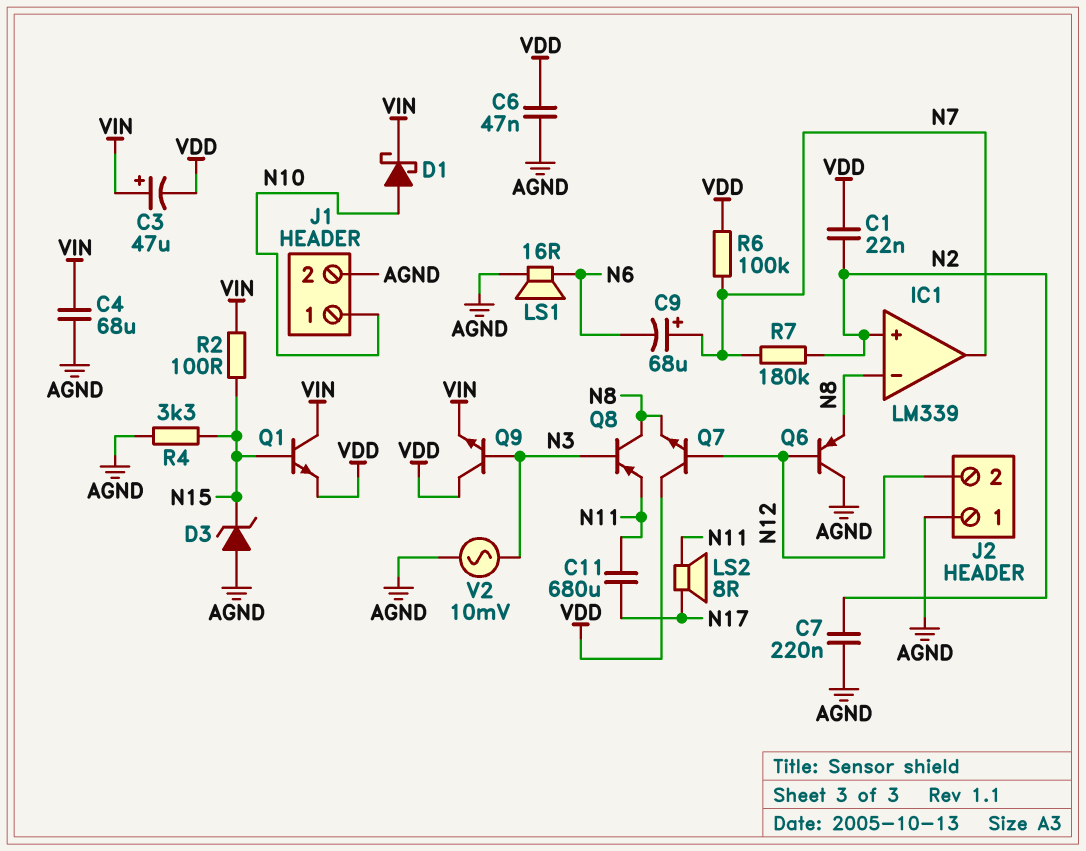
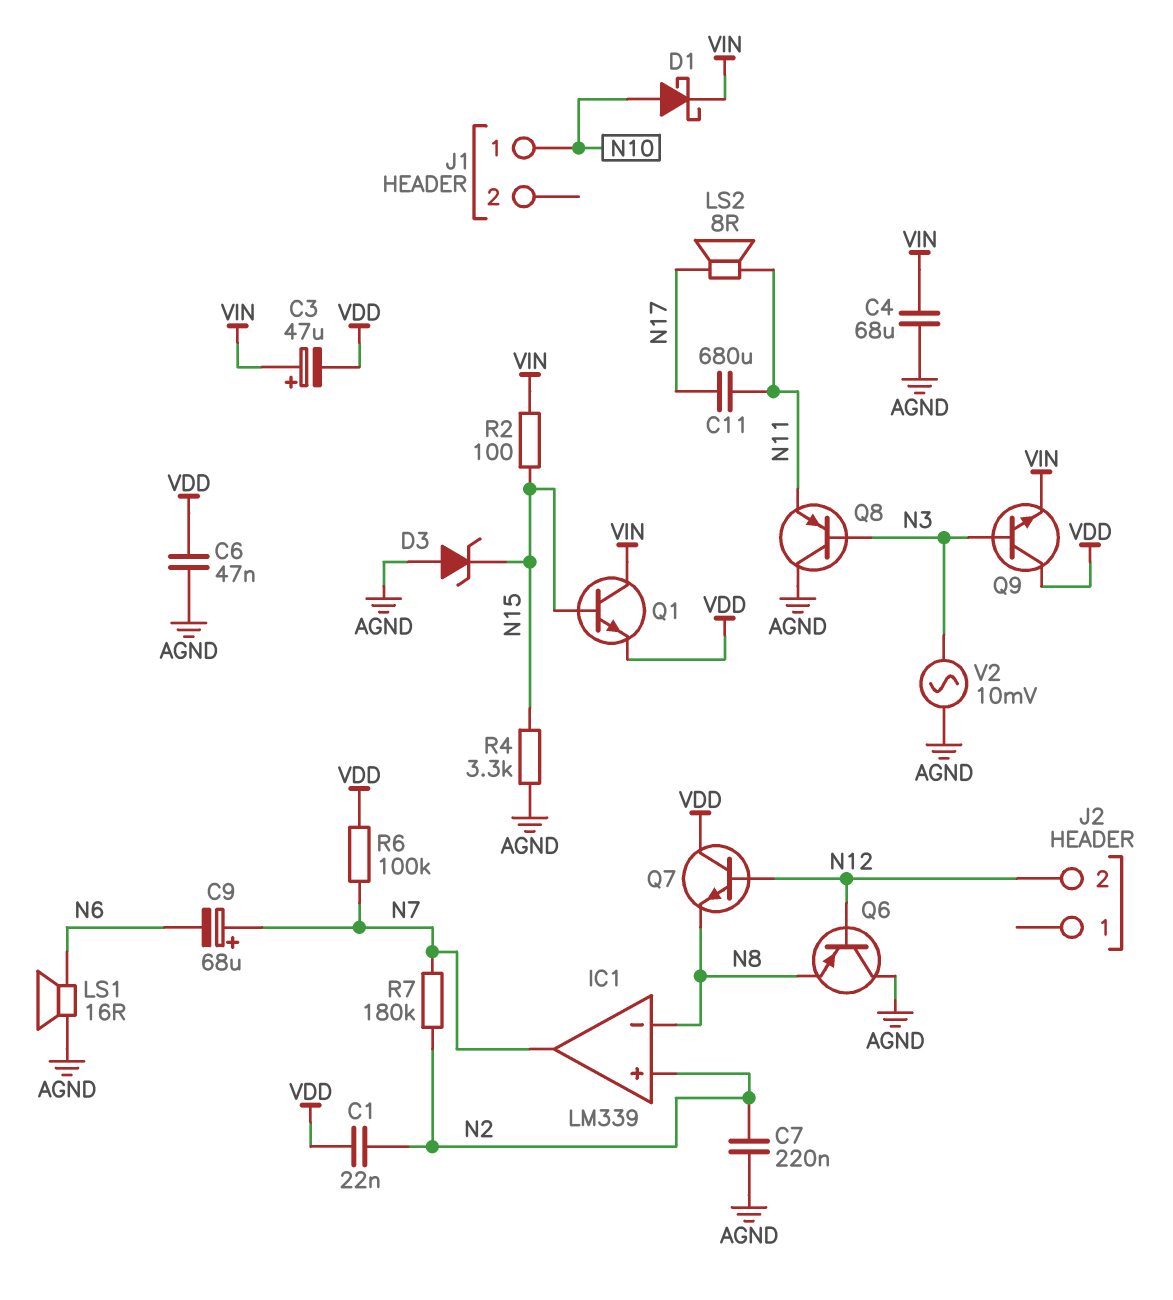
J1 pin 2: AGND -> none
J2 pin 1: AGND -> none
Q8: PNP (B N3, C N8, E N11) -> PNP (B N3, C AGND, E N11)

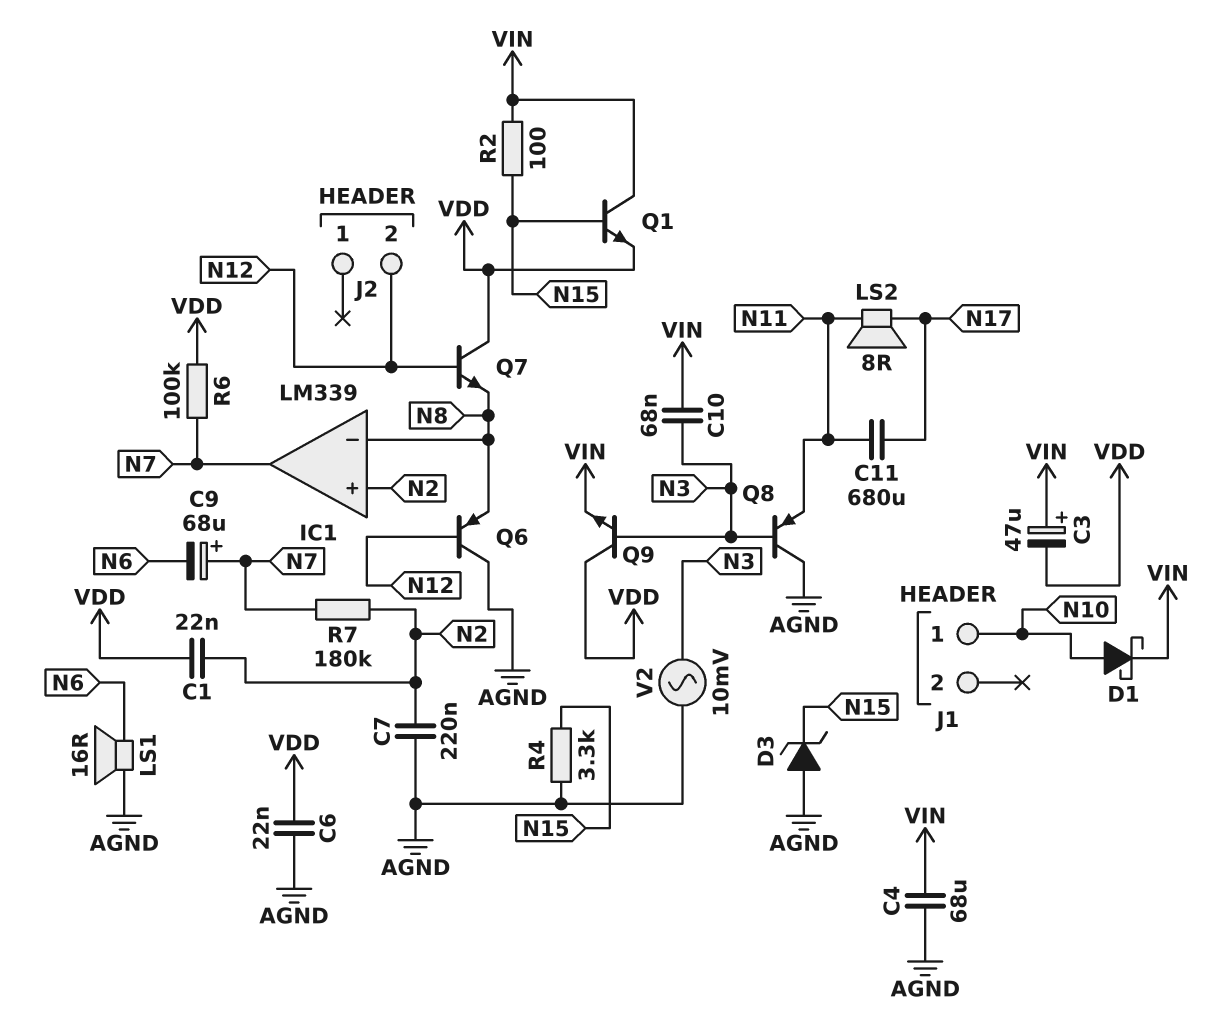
C6: 47nF (AGND, VDD) -> 22nF (AGND, VDD)
C10: none -> 68nF (N3, VIN)

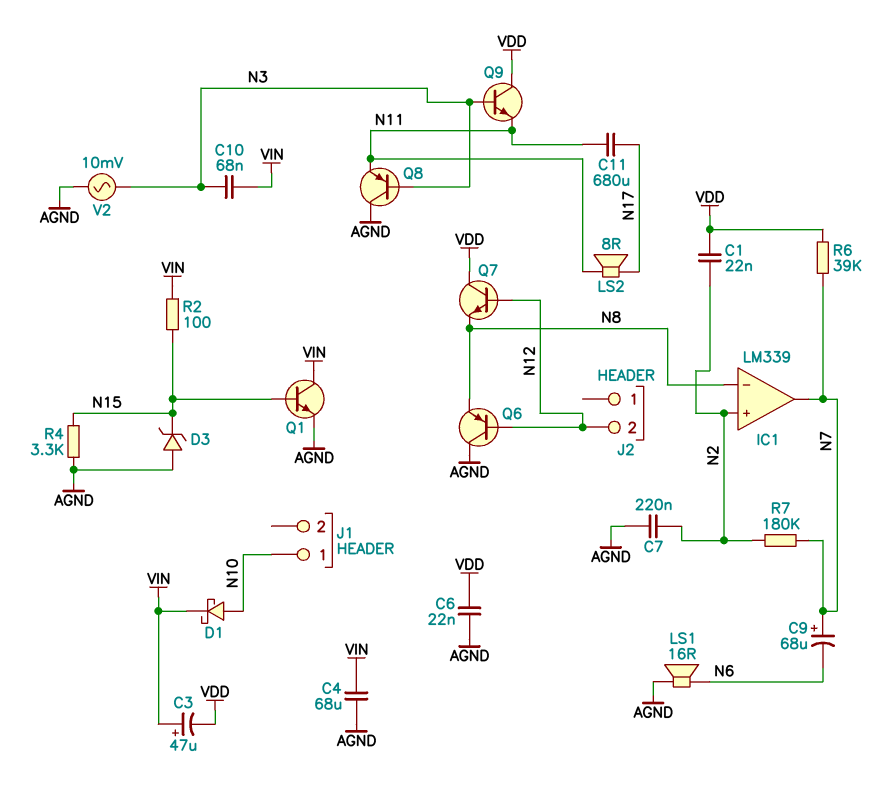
Q1: NPN (B N15, C VIN, E VDD) -> NPN (B N15, C VIN, E AGND)
Q9: NPN (B N3, C VDD, E VIN) -> NPN (B N3, C VDD, E N11)
R6: 100k (N7, VDD) -> 39k (N7, VDD)

